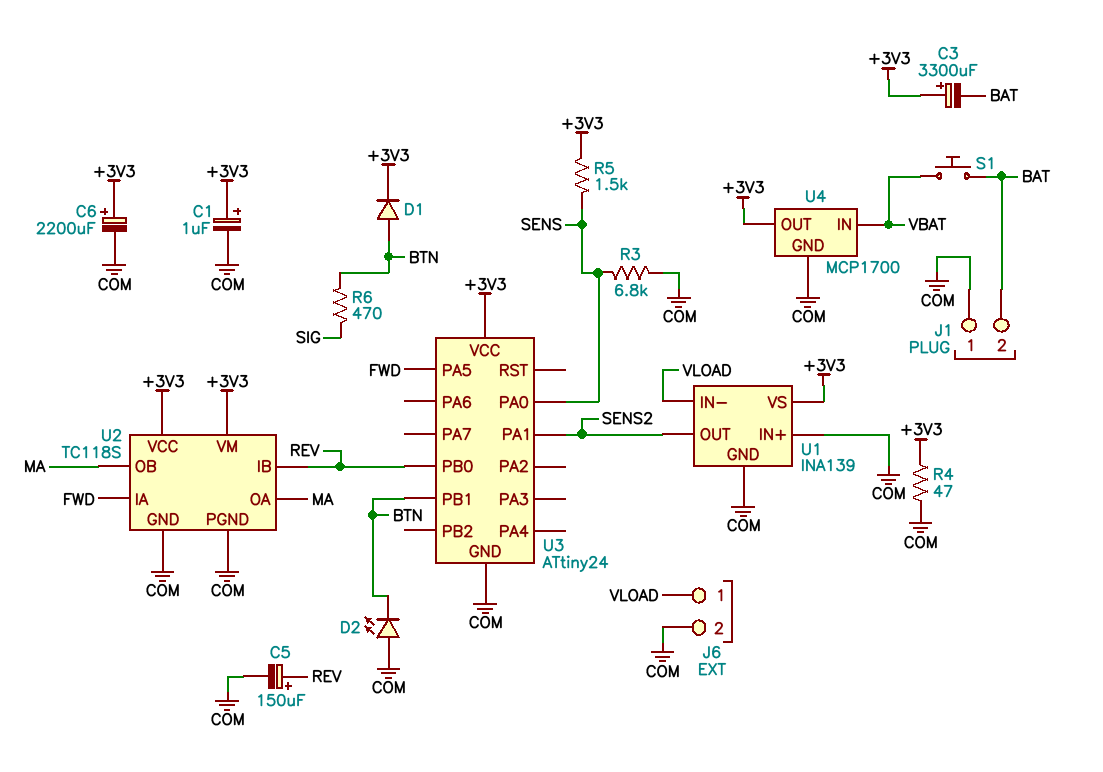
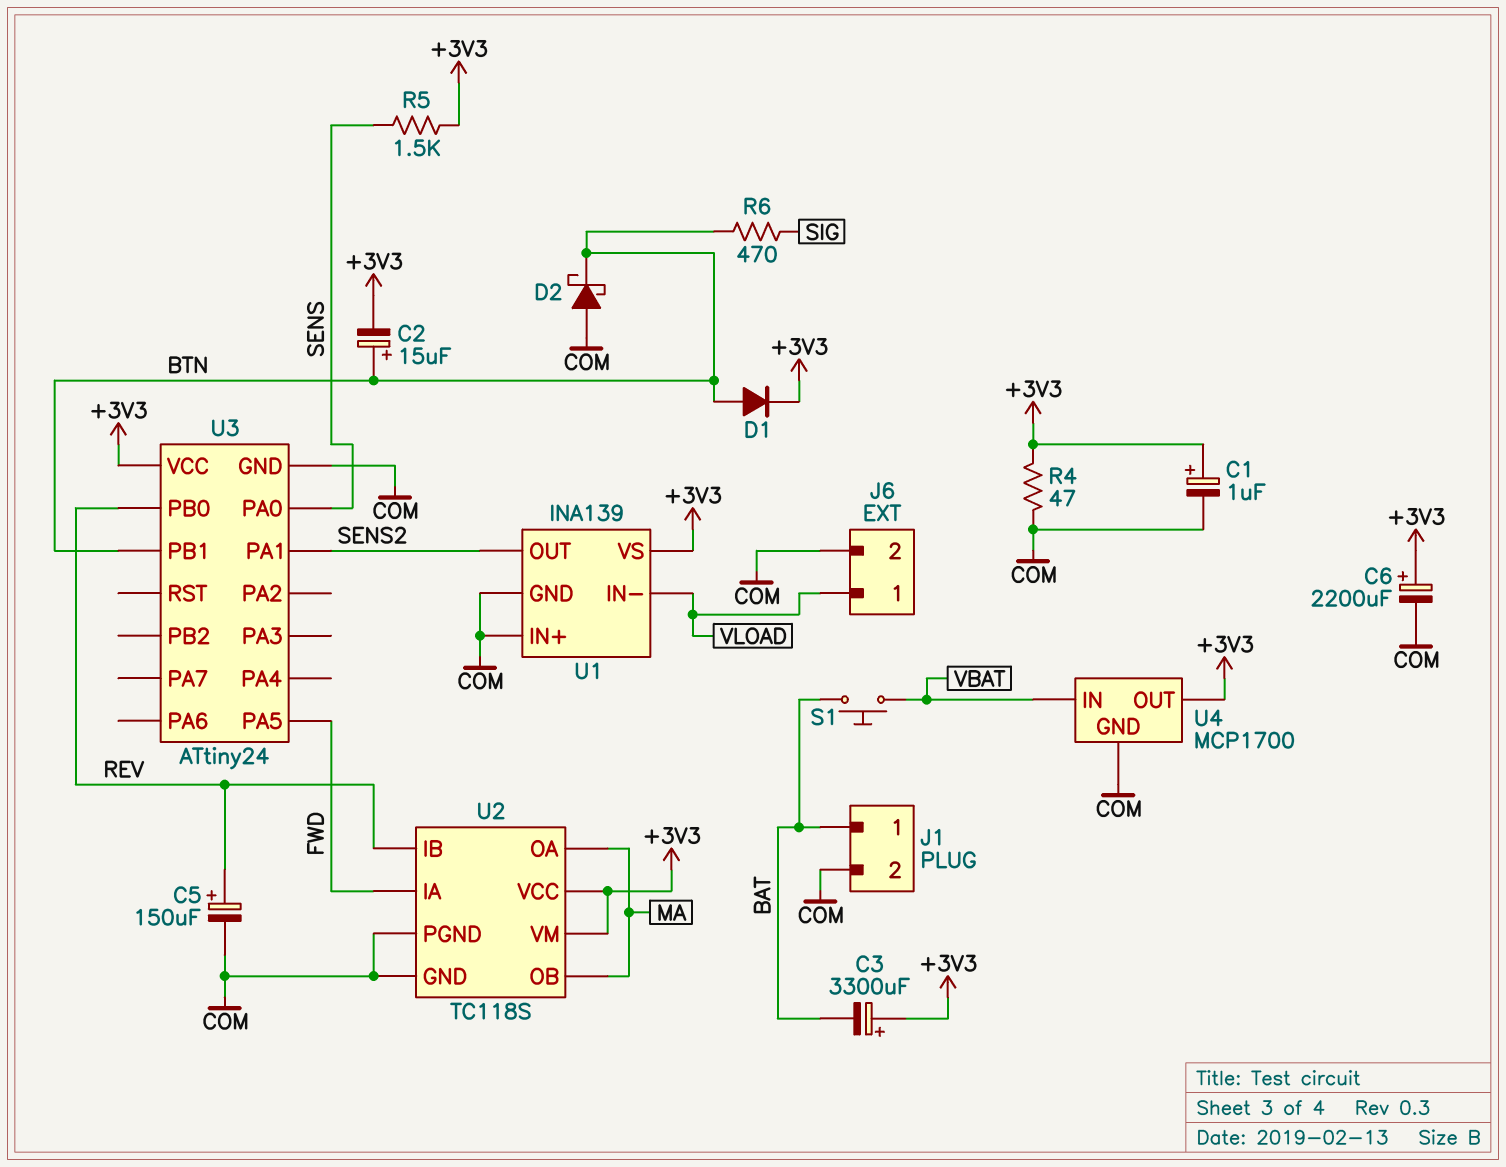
C2: none -> 15uF (plus BTN, minus +3V3)
D2: LED (A COM, K BTN) -> schottky (A COM, K BTN)
J1 pin 1: COM -> BAT
J1 pin 2: BAT -> COM
R3: 6.8k (COM, SENS) -> none

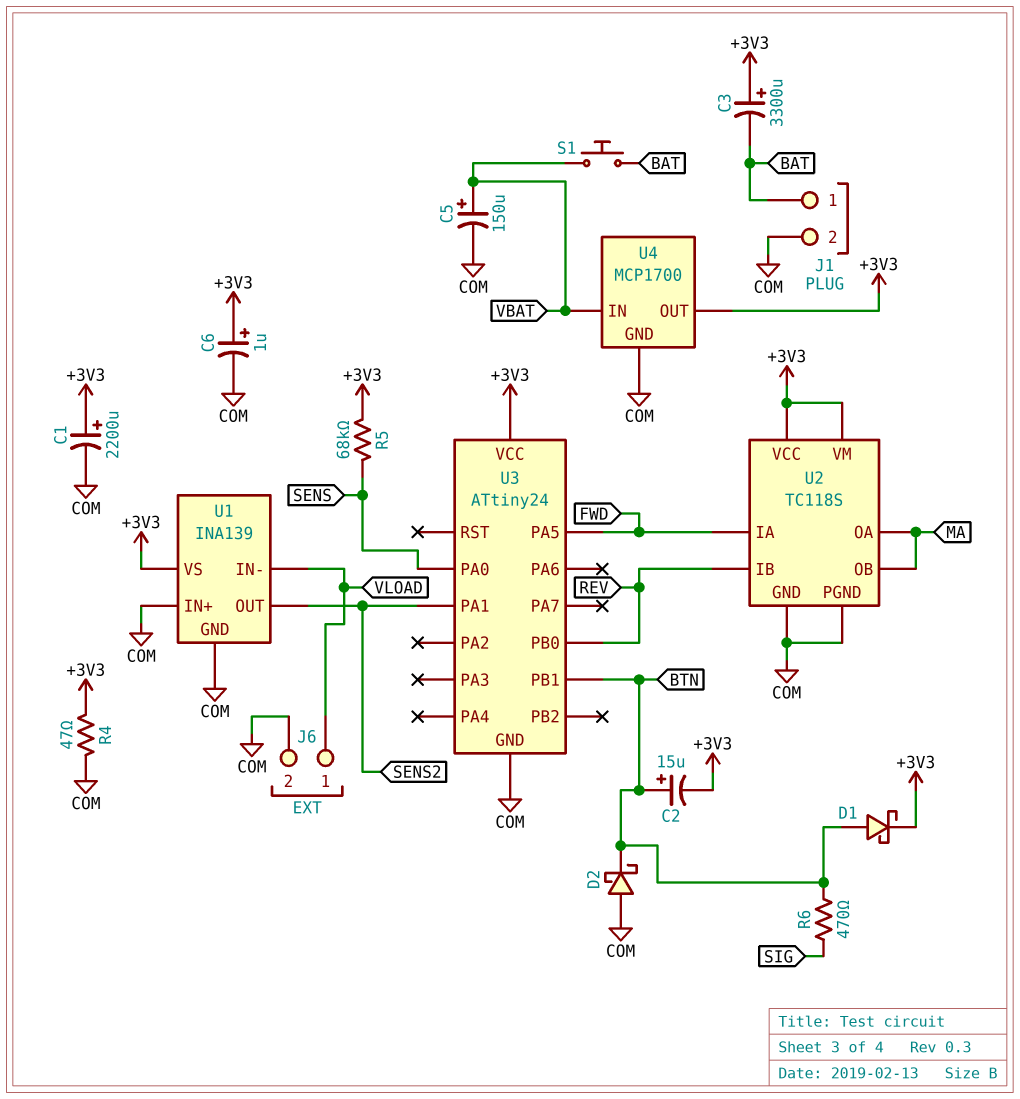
C1: 1uF (plus +3V3, minus COM) -> 2200uF (plus +3V3, minus COM)
C5: 150uF (plus REV, minus COM) -> 150uF (plus VBAT, minus COM)
C6: 2200uF (plus +3V3, minus COM) -> 1uF (plus +3V3, minus COM)
D1: diode (A BTN, K +3V3) -> schottky (A BTN, K +3V3)
R5: 1.5k (+3V3, SENS) -> 68k (+3V3, SENS)

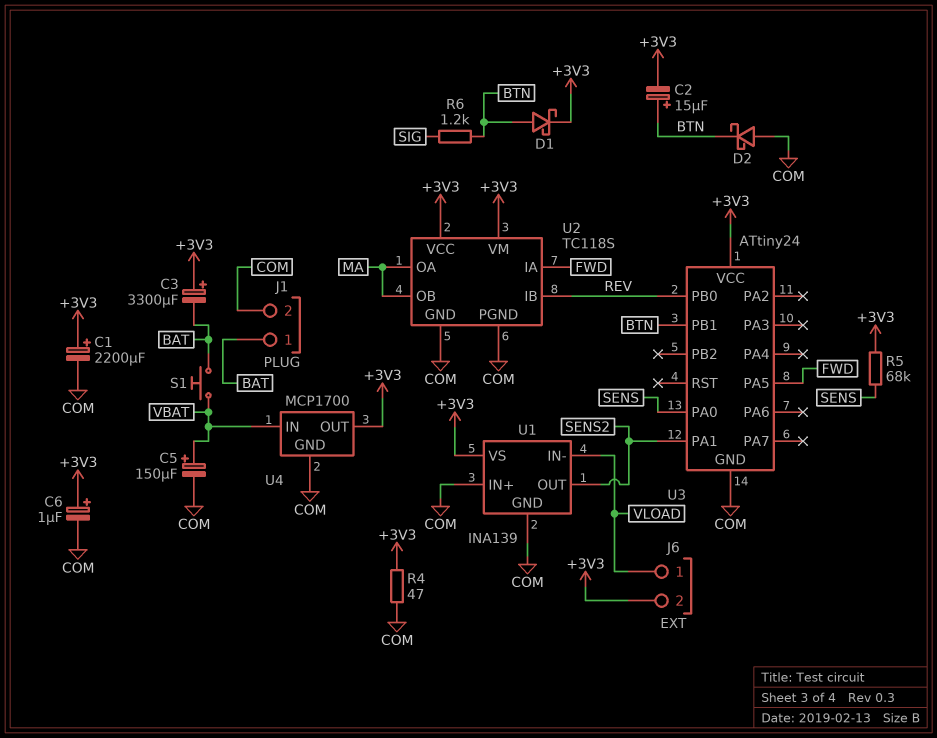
J6 pin 2: COM -> +3V3
R6: 470 (BTN, SIG) -> 1.2k (BTN, SIG)

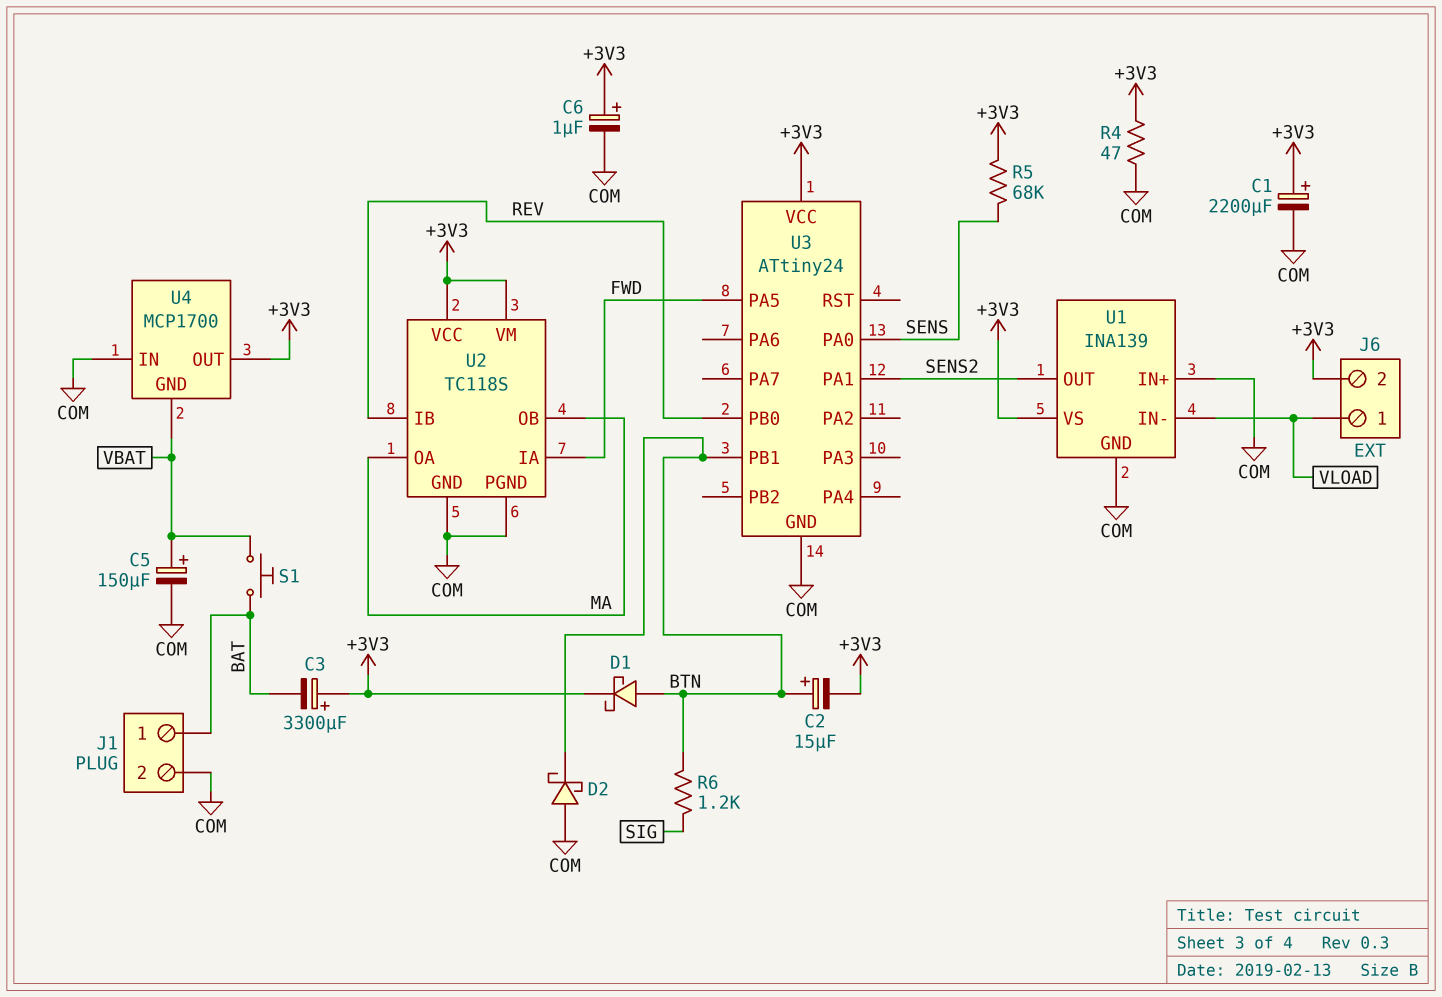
U4 pin GND: COM -> VBAT
U4 pin IN: VBAT -> COM

